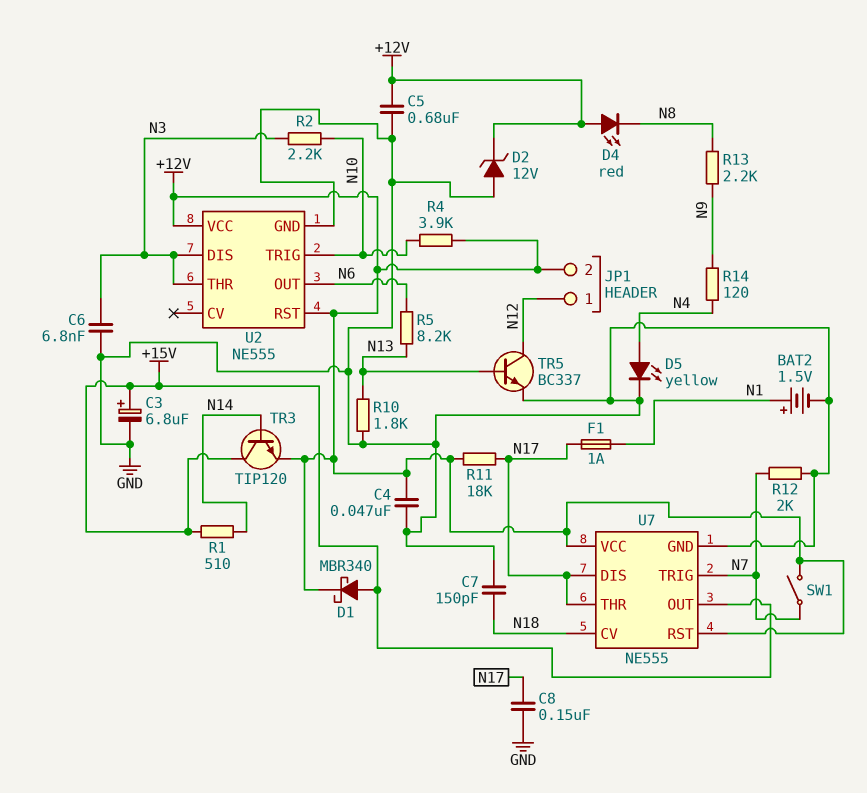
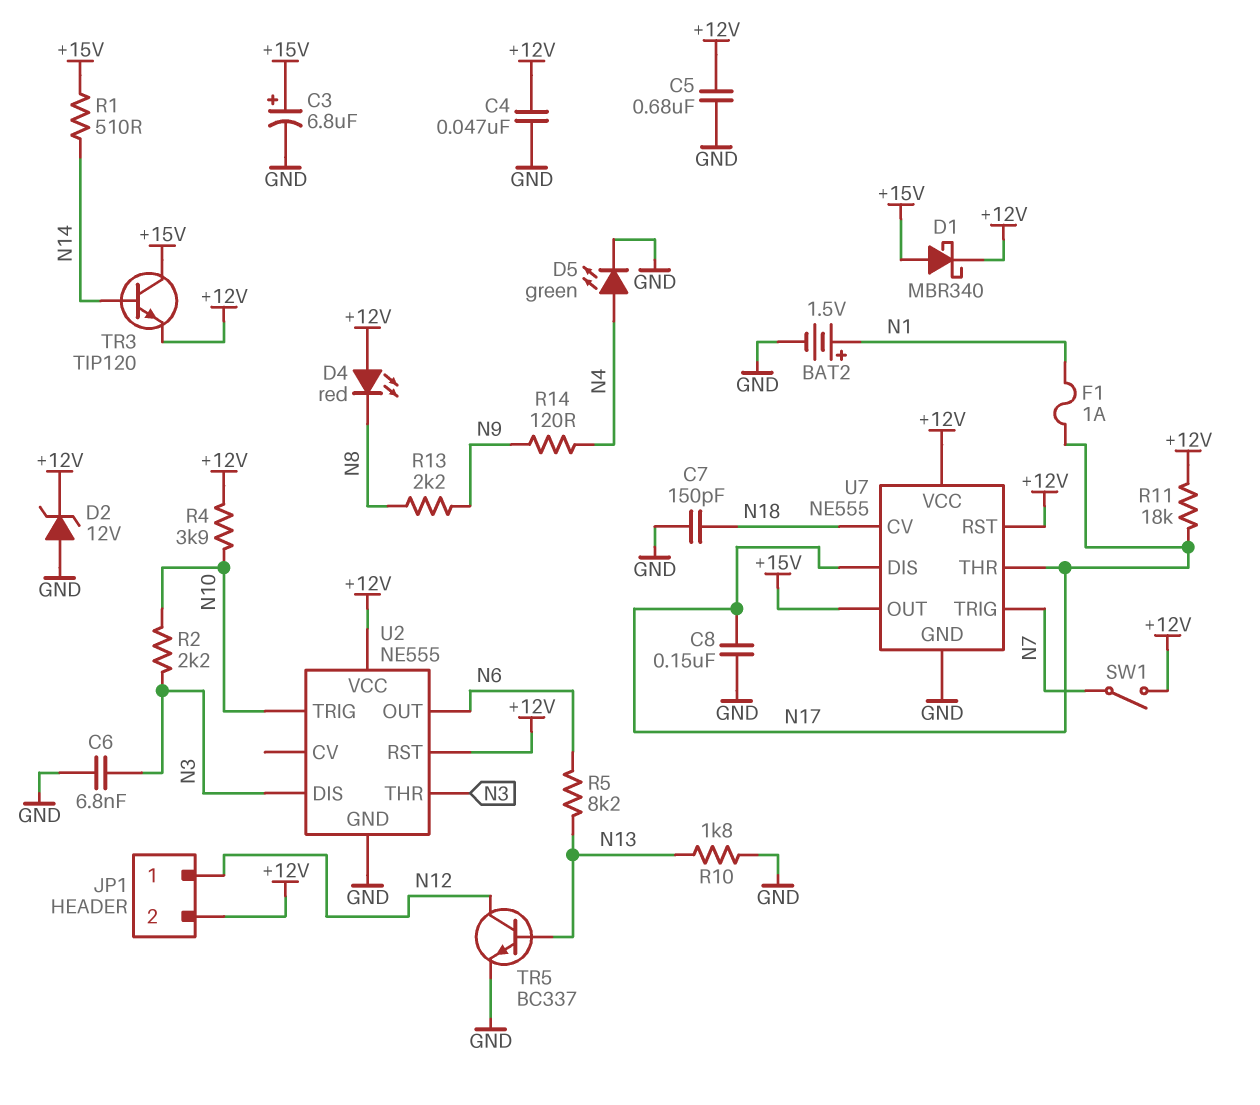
D5: LED yellow (A N4, K GND) -> LED green (A N4, K GND)
R12: 2k (GND, N7) -> none

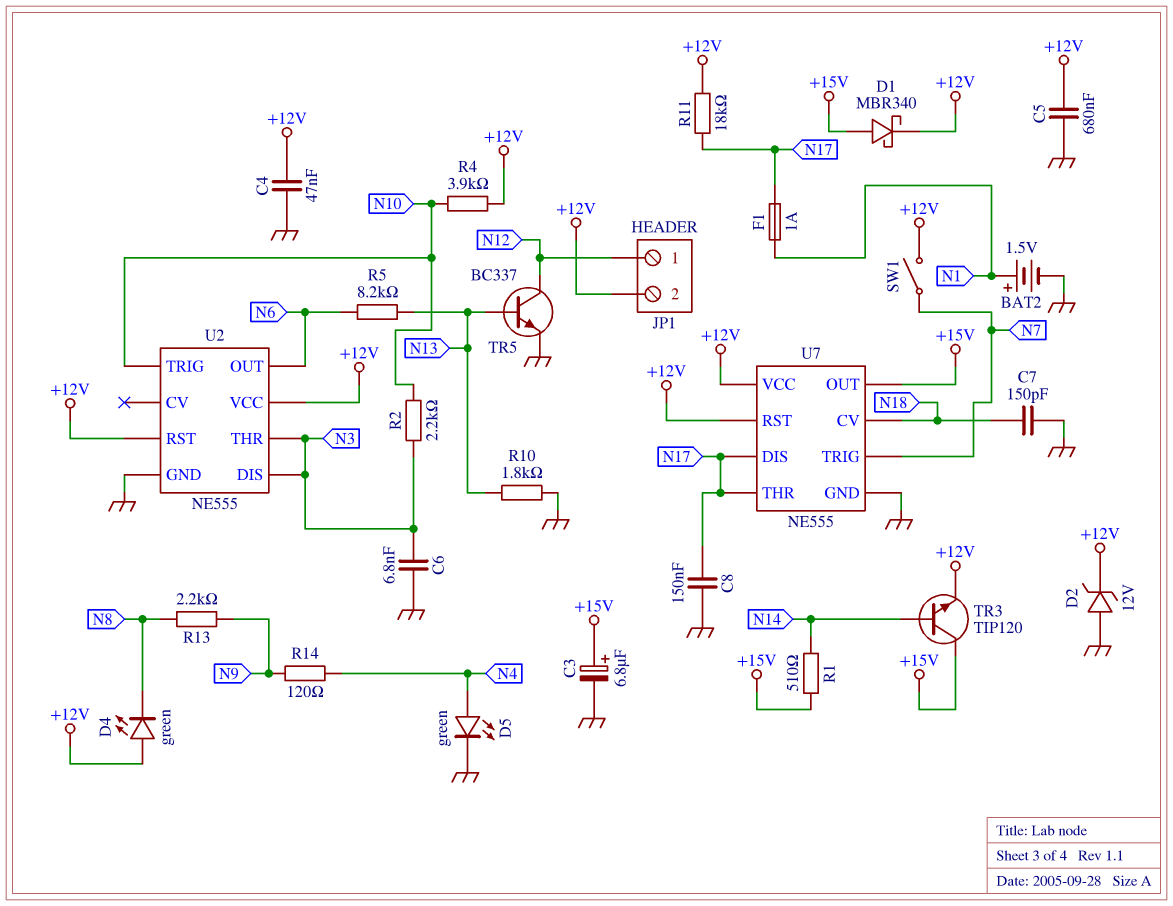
D4: LED red (A +12V, K N8) -> LED green (A +12V, K N8)

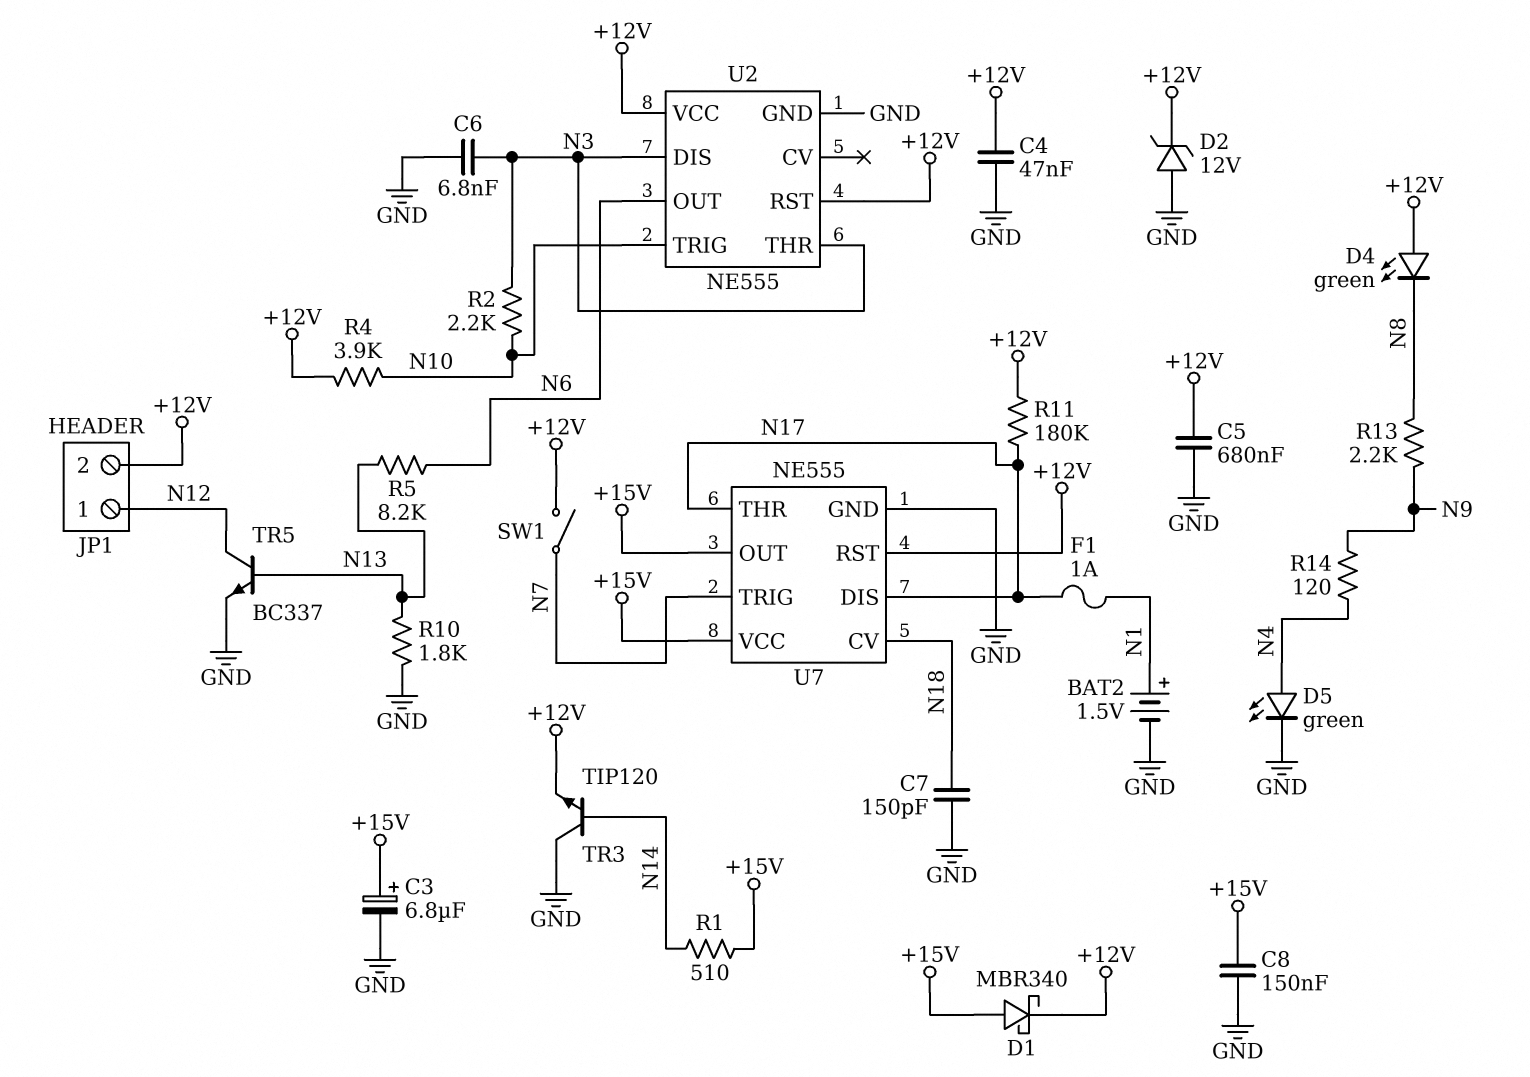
C8: 150nF (GND, N17) -> 150nF (+15V, GND)
R11: 18k (+12V, N17) -> 180k (+12V, N17)
TR3: NPN TIP120 (B N14, C +15V, E +12V) -> NPN TIP120 (B N14, C GND, E +12V)
U7 pin VCC: +12V -> +15V

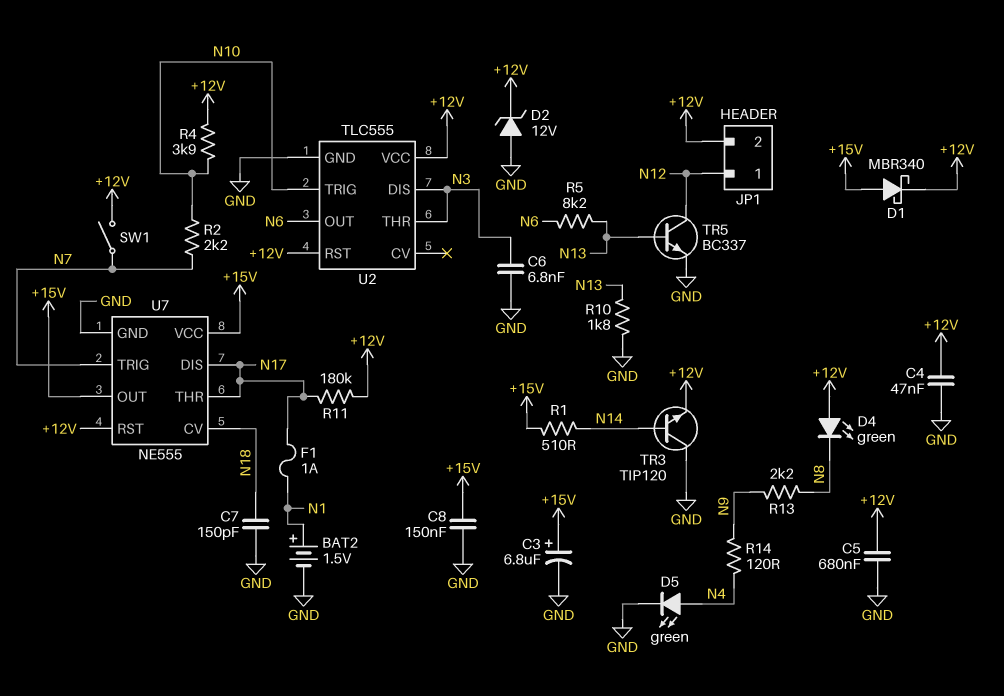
R2: 2.2k (N3, N10) -> 2.2k (N7, N10)
U2: NE555 -> TLC555

